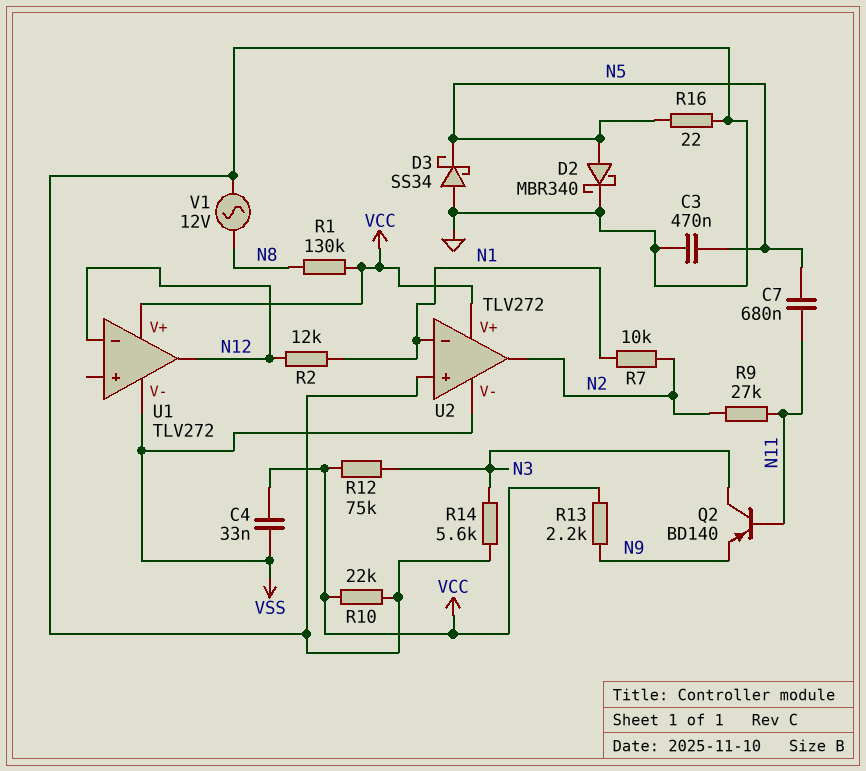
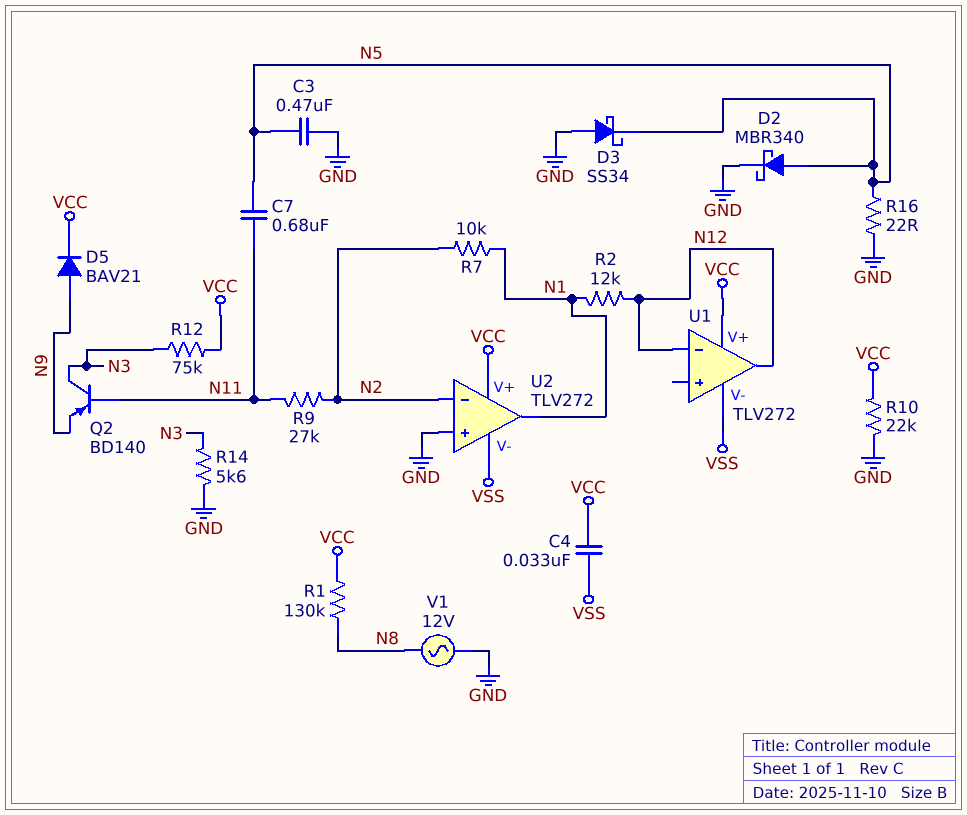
D5: none -> diode BAV21 (A N9, K VCC)
R13: 2.2k (N9, VCC) -> none
U2 pin in-: N1 -> N2
U2 pin out: N2 -> N1

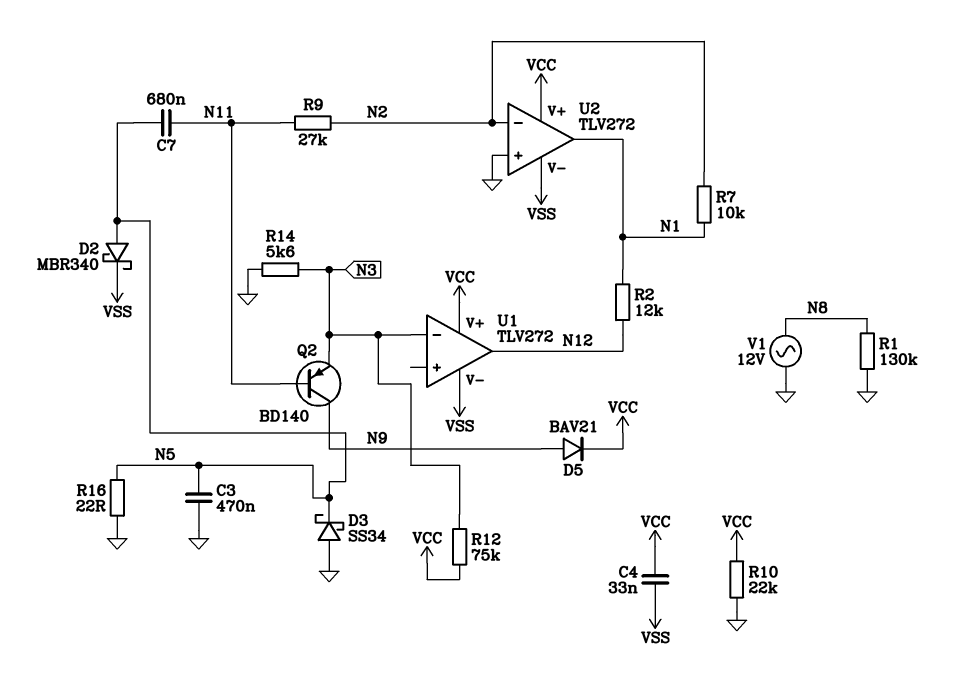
D2: schottky MBR340 (A N5, K GND) -> schottky MBR340 (A N5, K VSS)
Q2: PNP BD140 (B N11, C N3, E N9) -> PNP BD140 (B N11, C N9, E N3)
R1: 130k (N8, VCC) -> 130k (GND, N8)
U1 pin in-: N12 -> N3

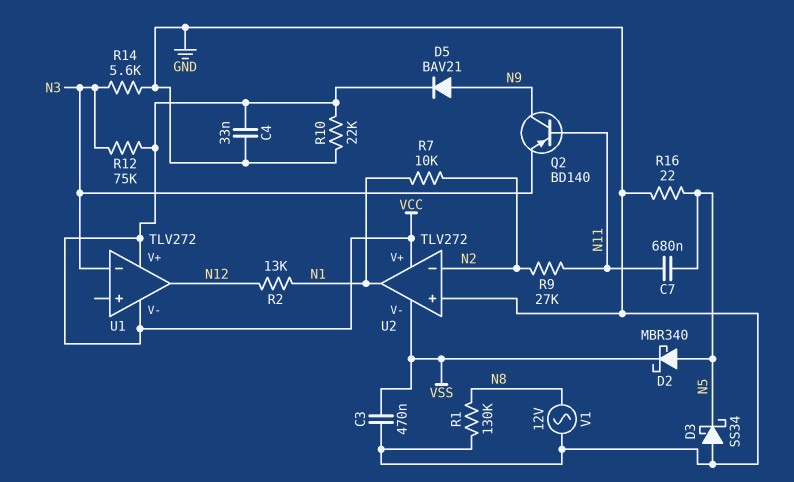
C3: 470nF (GND, N5) -> 470nF (GND, VSS)
C4: 33nF (VCC, VSS) -> 33nF (GND, VCC)
R2: 12k (N1, N12) -> 13k (N1, N12)
U1 pin V-: VSS -> VCC

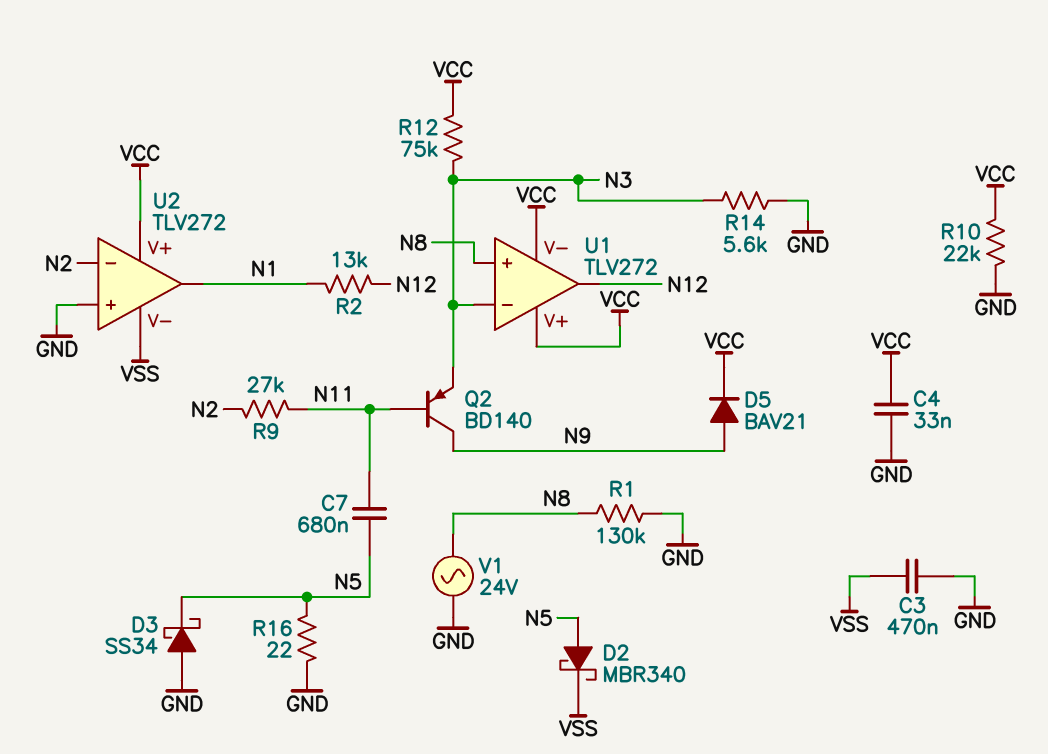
R7: 10k (N1, N2) -> none
U1 pin in+: none -> N8
V1: AC 12V (GND, N8) -> AC 24V (GND, N8)

